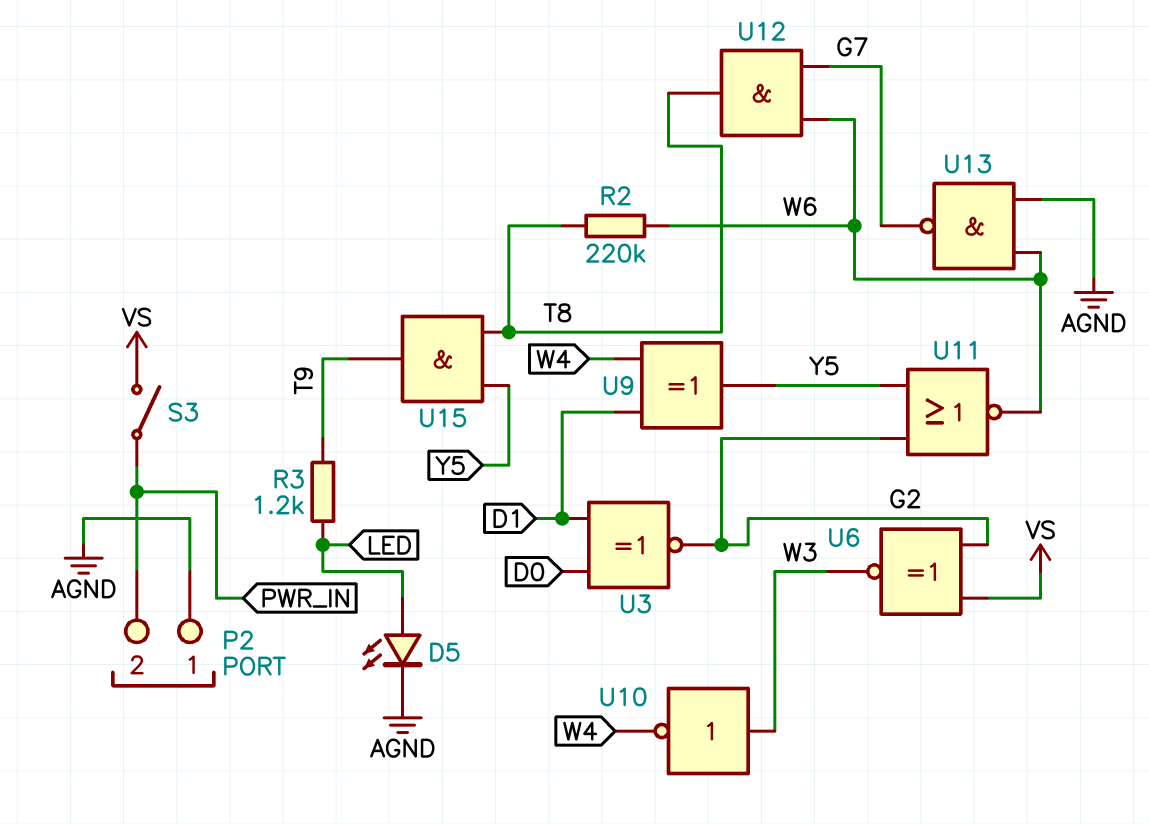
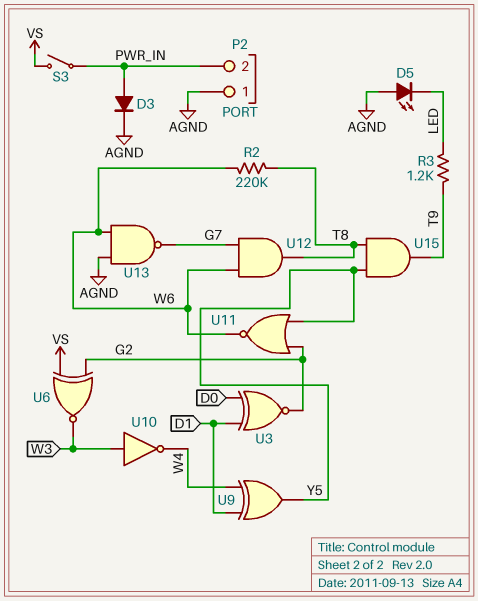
D3: none -> diode (A PWR_IN, K AGND)
D5: LED (A LED, K AGND) -> LED (A AGND, K LED)

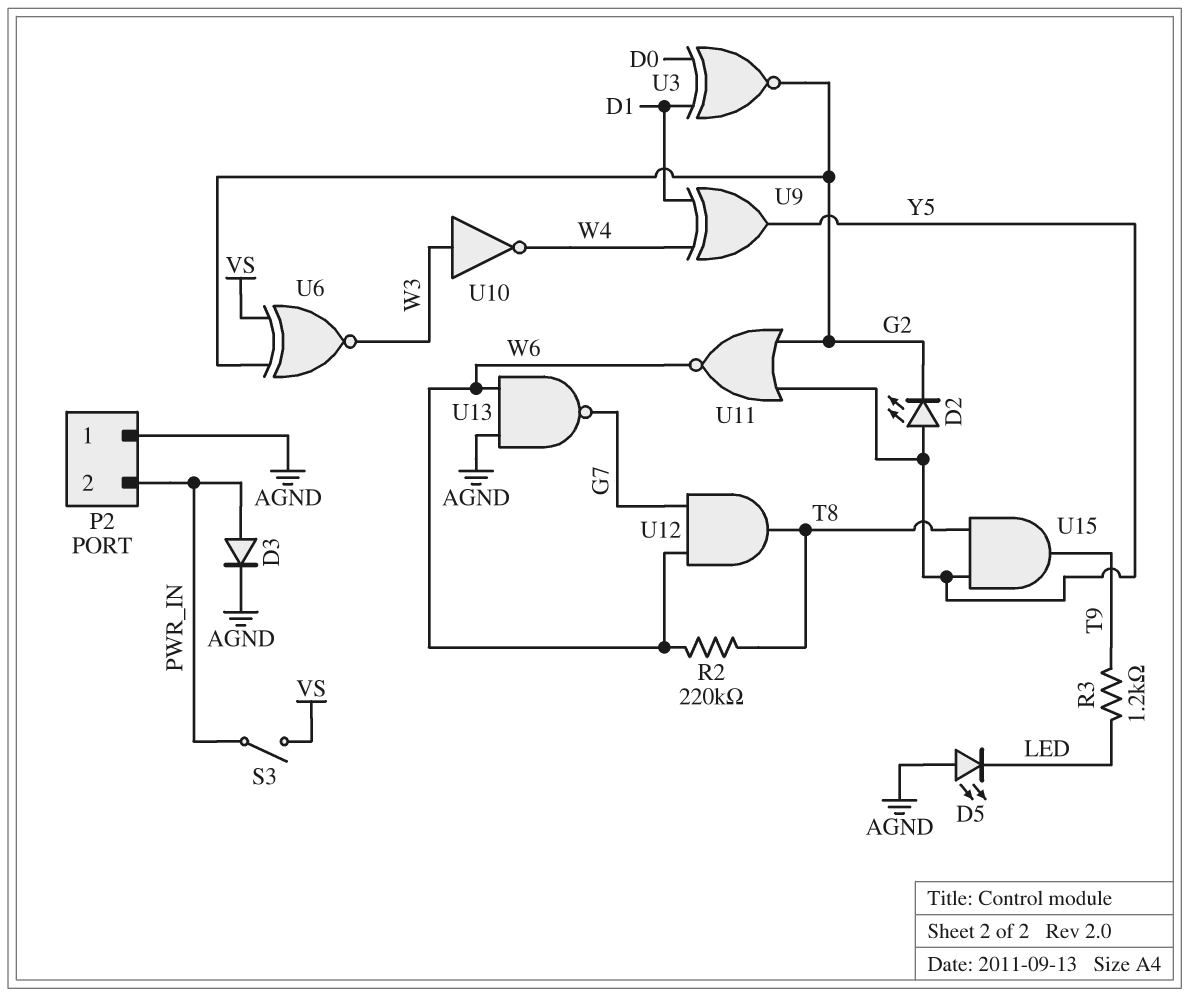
D2: none -> LED (A Y5, K G2)

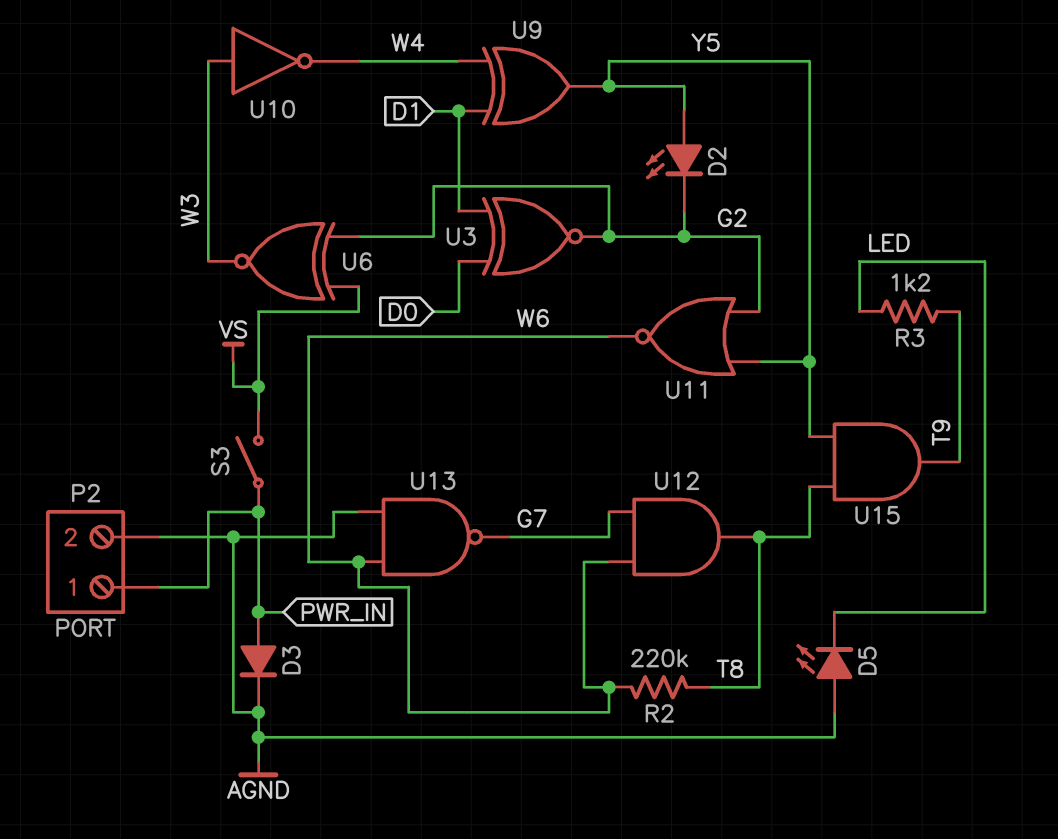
P2 pin 1: AGND -> PWR_IN
P2 pin 2: PWR_IN -> AGND

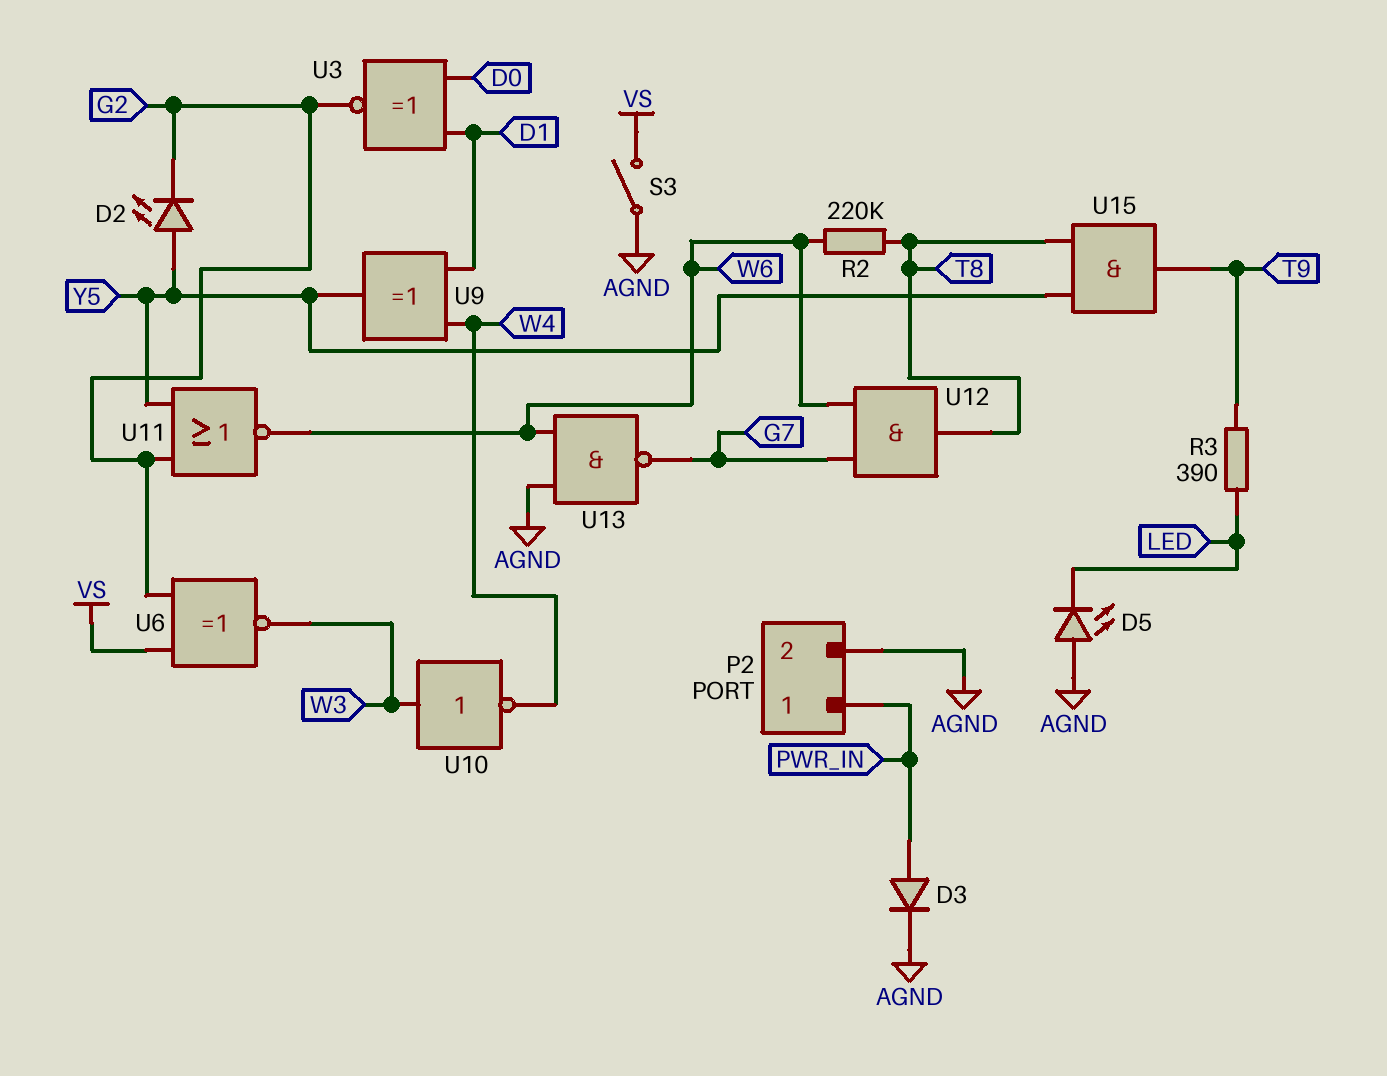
R3: 1.2k (LED, T9) -> 390 (LED, T9)
S3: switch (PWR_IN, VS) -> switch (AGND, VS)

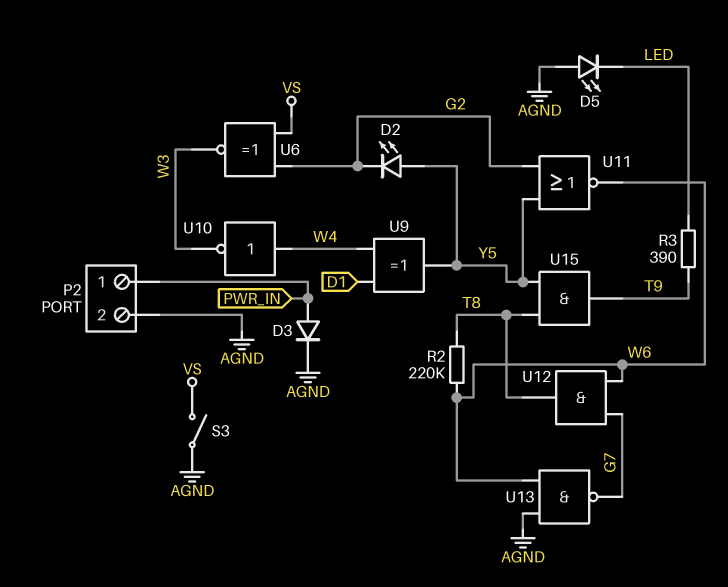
U3: XNOR (in D0, in D1, out G2) -> none
U10: NOT (in W3, out W4) -> NOT (in W4, out W3)

